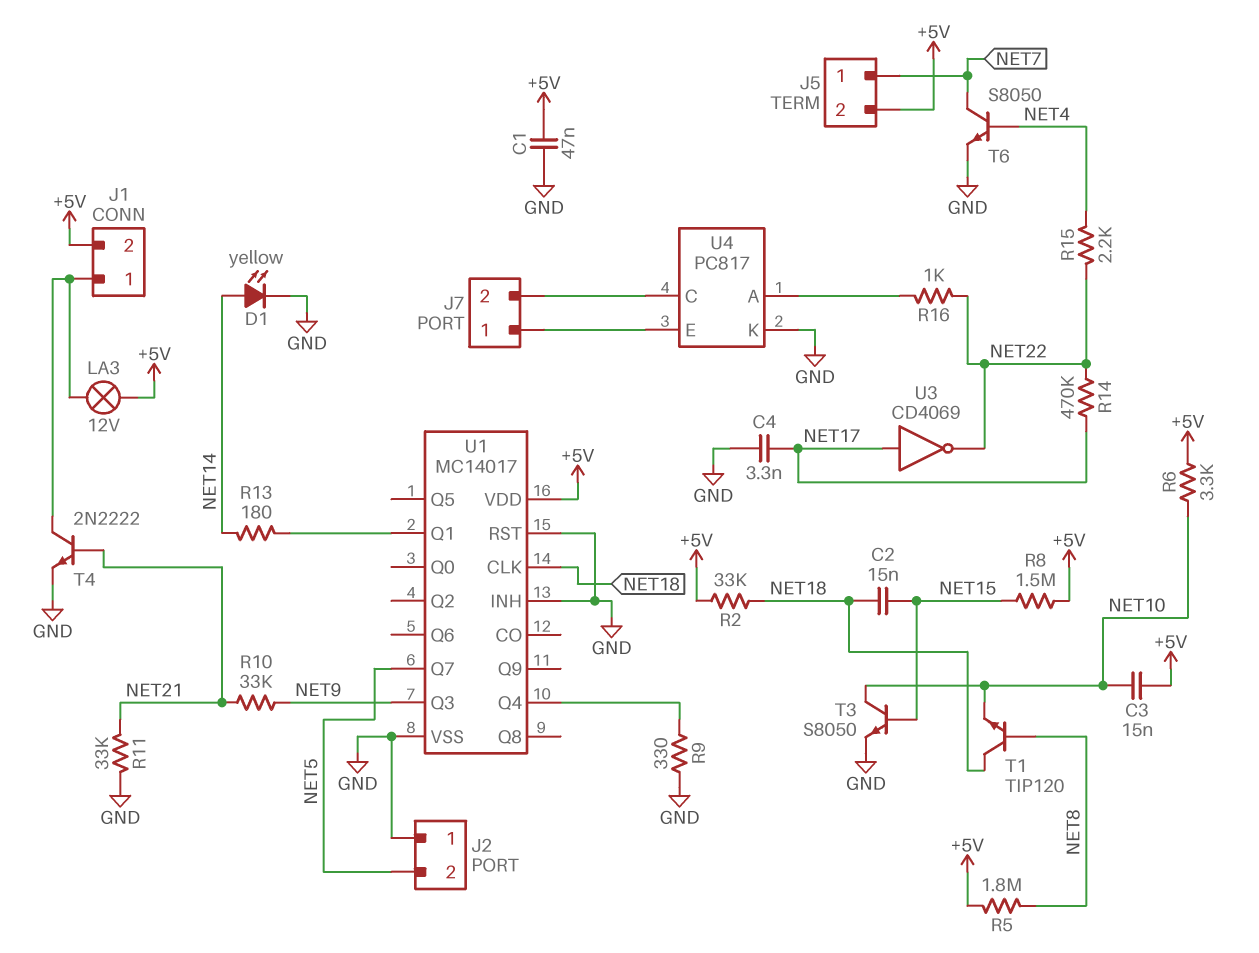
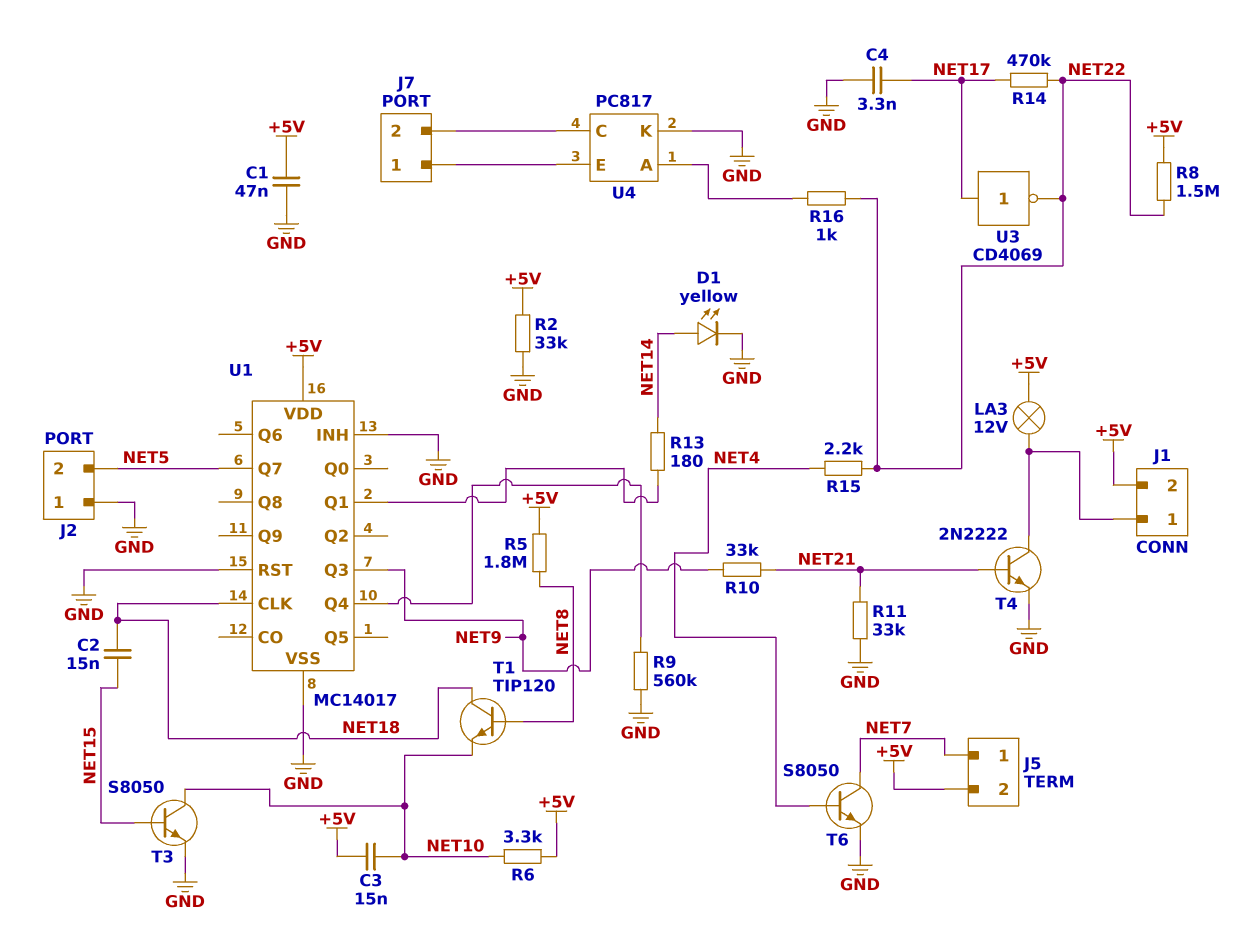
R2: 33k (+5V, NET18) -> 33k (+5V, GND)
R8: 1.5M (+5V, NET15) -> 1.5M (+5V, NET22)
R9: 330 (GND, U1/Q4) -> 560k (GND, U1/Q4)

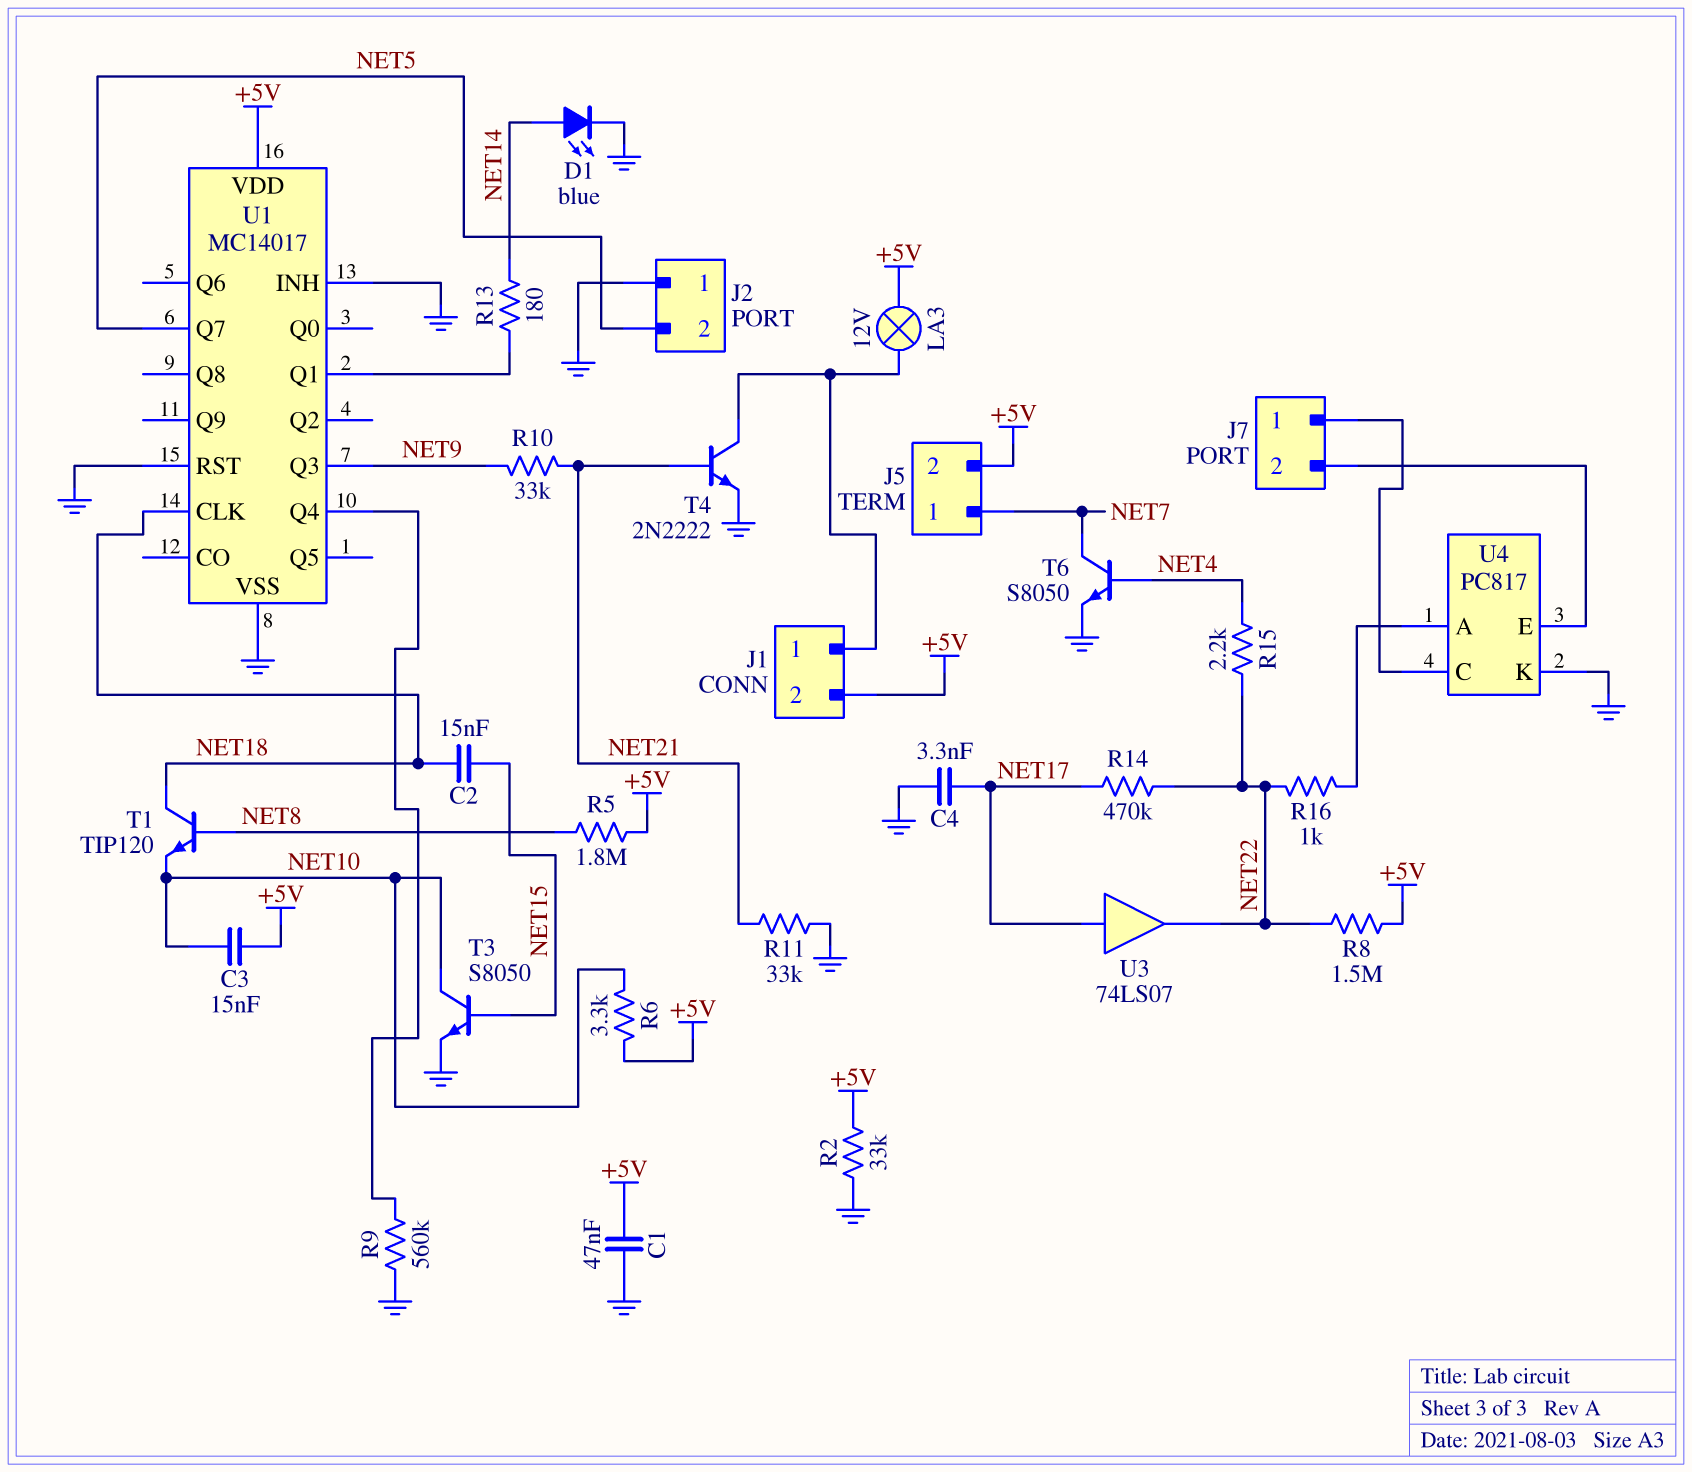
D1: LED yellow (A NET14, K GND) -> LED blue (A NET14, K GND)
U3: NOT CD4069 (in NET17, out NET22) -> buffer 74LS07 (in NET17, out NET22)
U4 pin C: J7/2 -> J7/1
U4 pin E: J7/1 -> J7/2

